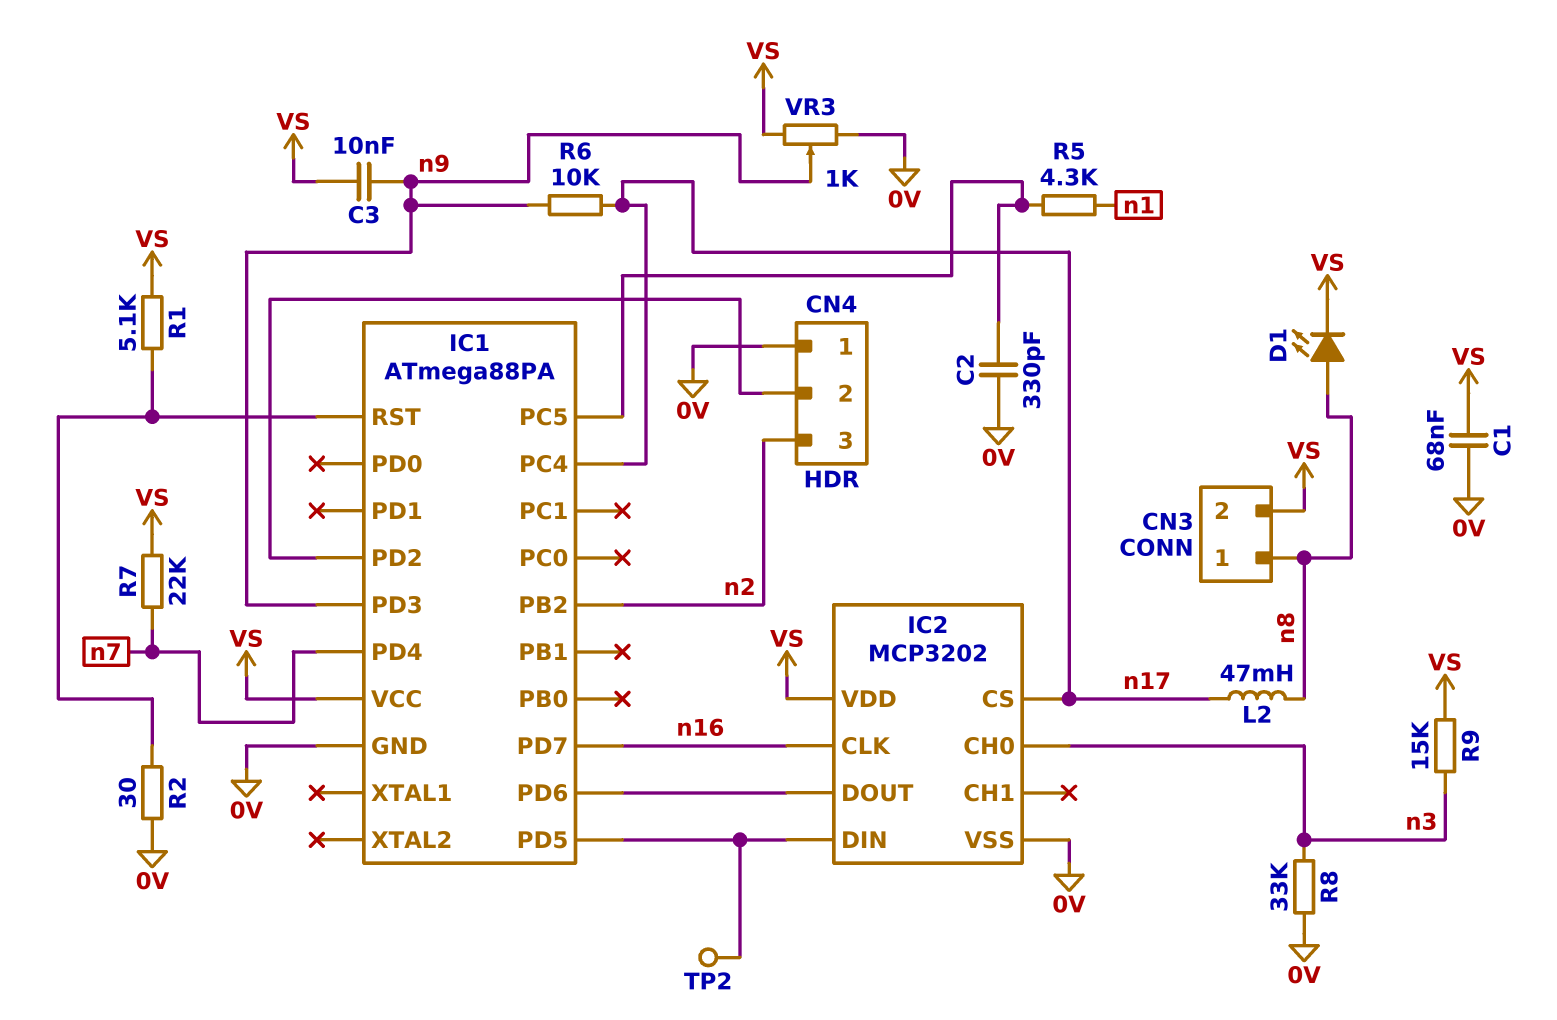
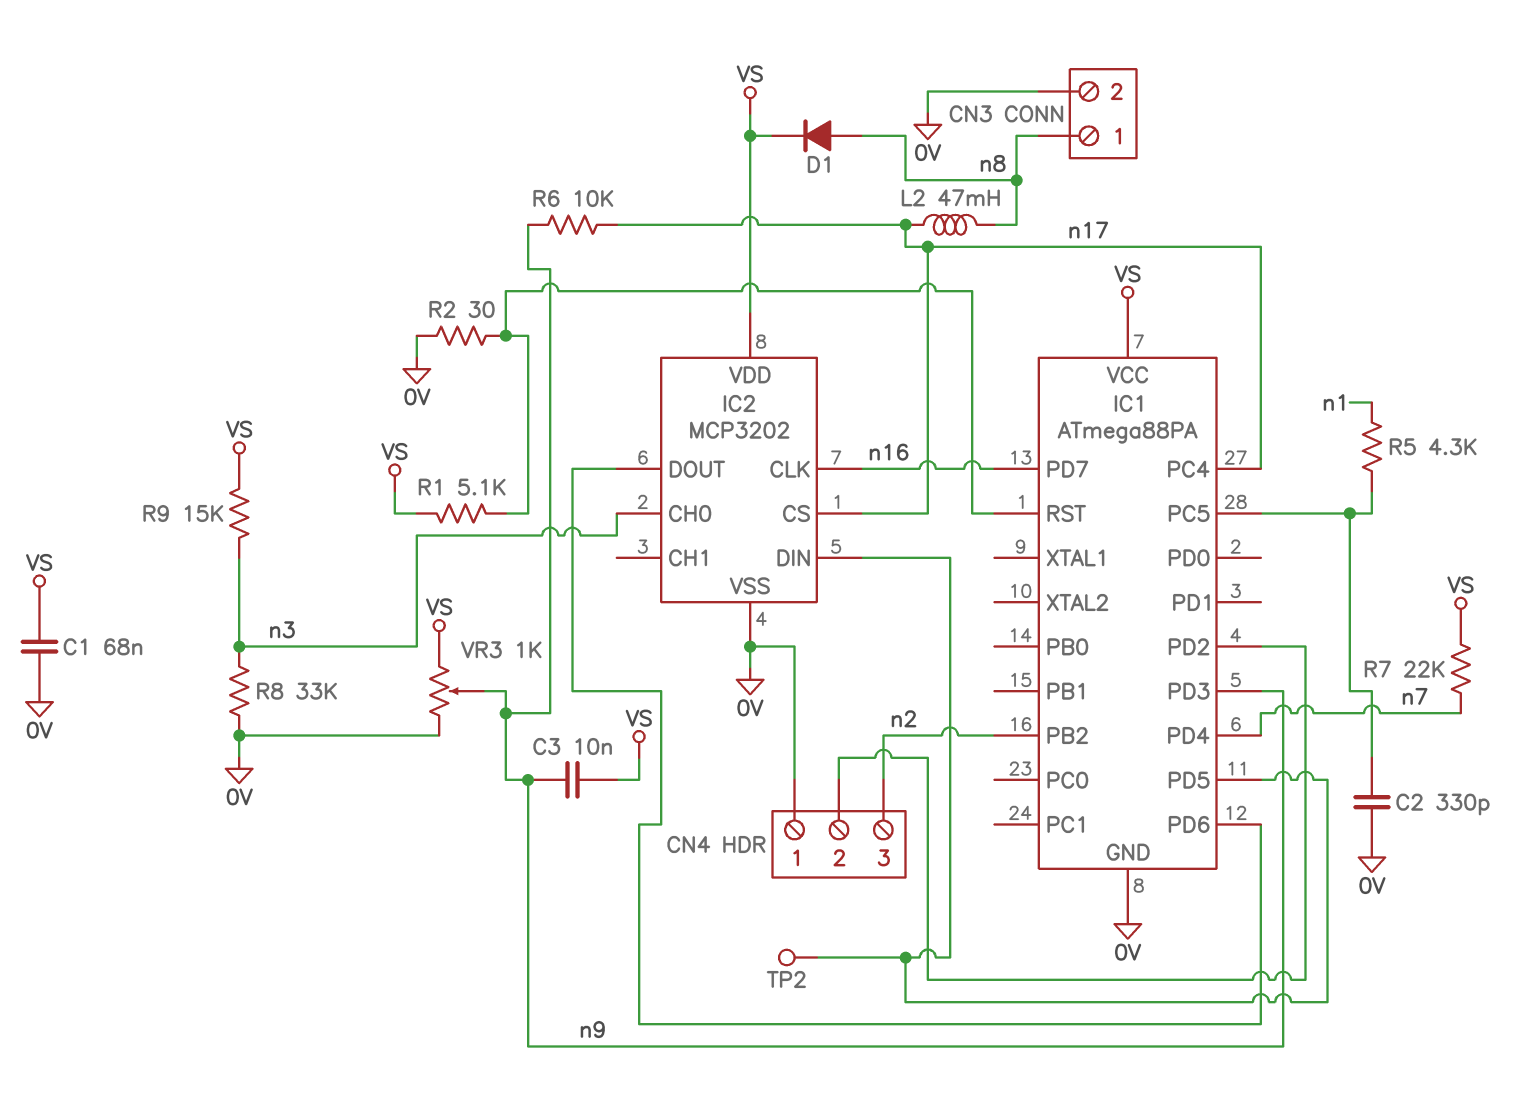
CN3 pin 2: VS -> 0V
D1: LED (A n8, K VS) -> diode (A n8, K VS)

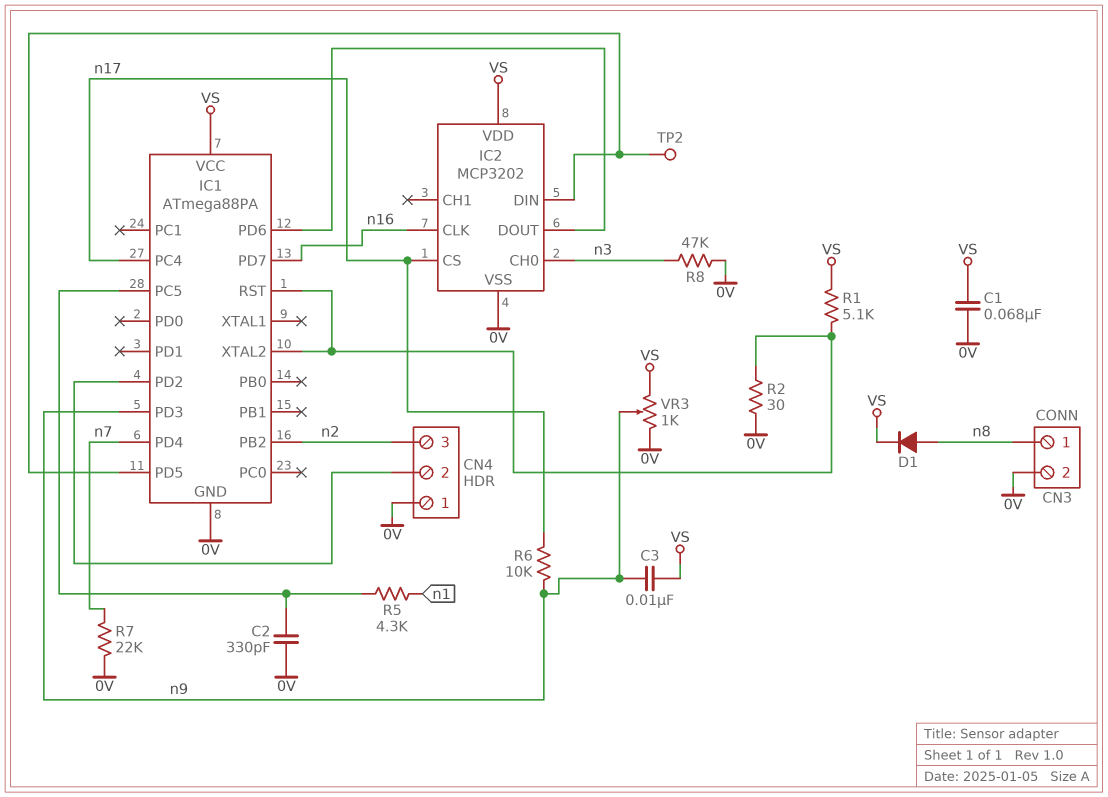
IC1 pin XTAL2: none -> IC1/RST
L2: 47mH (n8, n17) -> none
R7: 22k (VS, n7) -> 22k (0V, n7)
R8: 33k (0V, n3) -> 47k (0V, n3)
R9: 15k (VS, n3) -> none

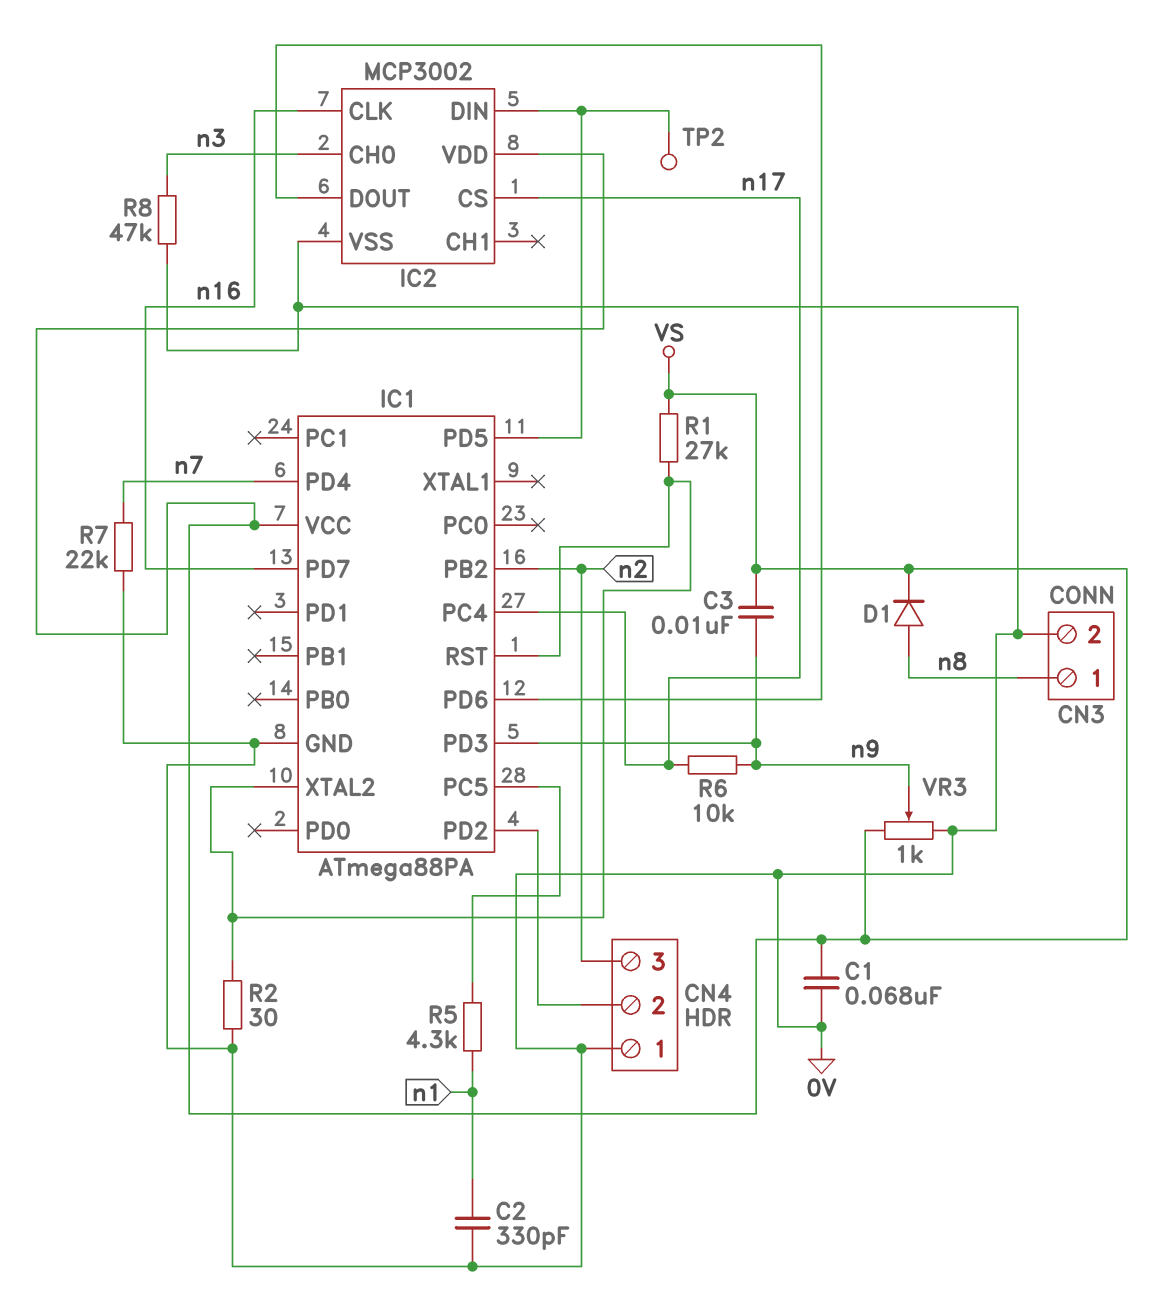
C2: 330pF (0V, IC1/PC5) -> 330pF (0V, n1)
IC2: MCP3202 -> MCP3002
R1: 5.1k (IC1/RST, VS) -> 27k (IC1/RST, VS)

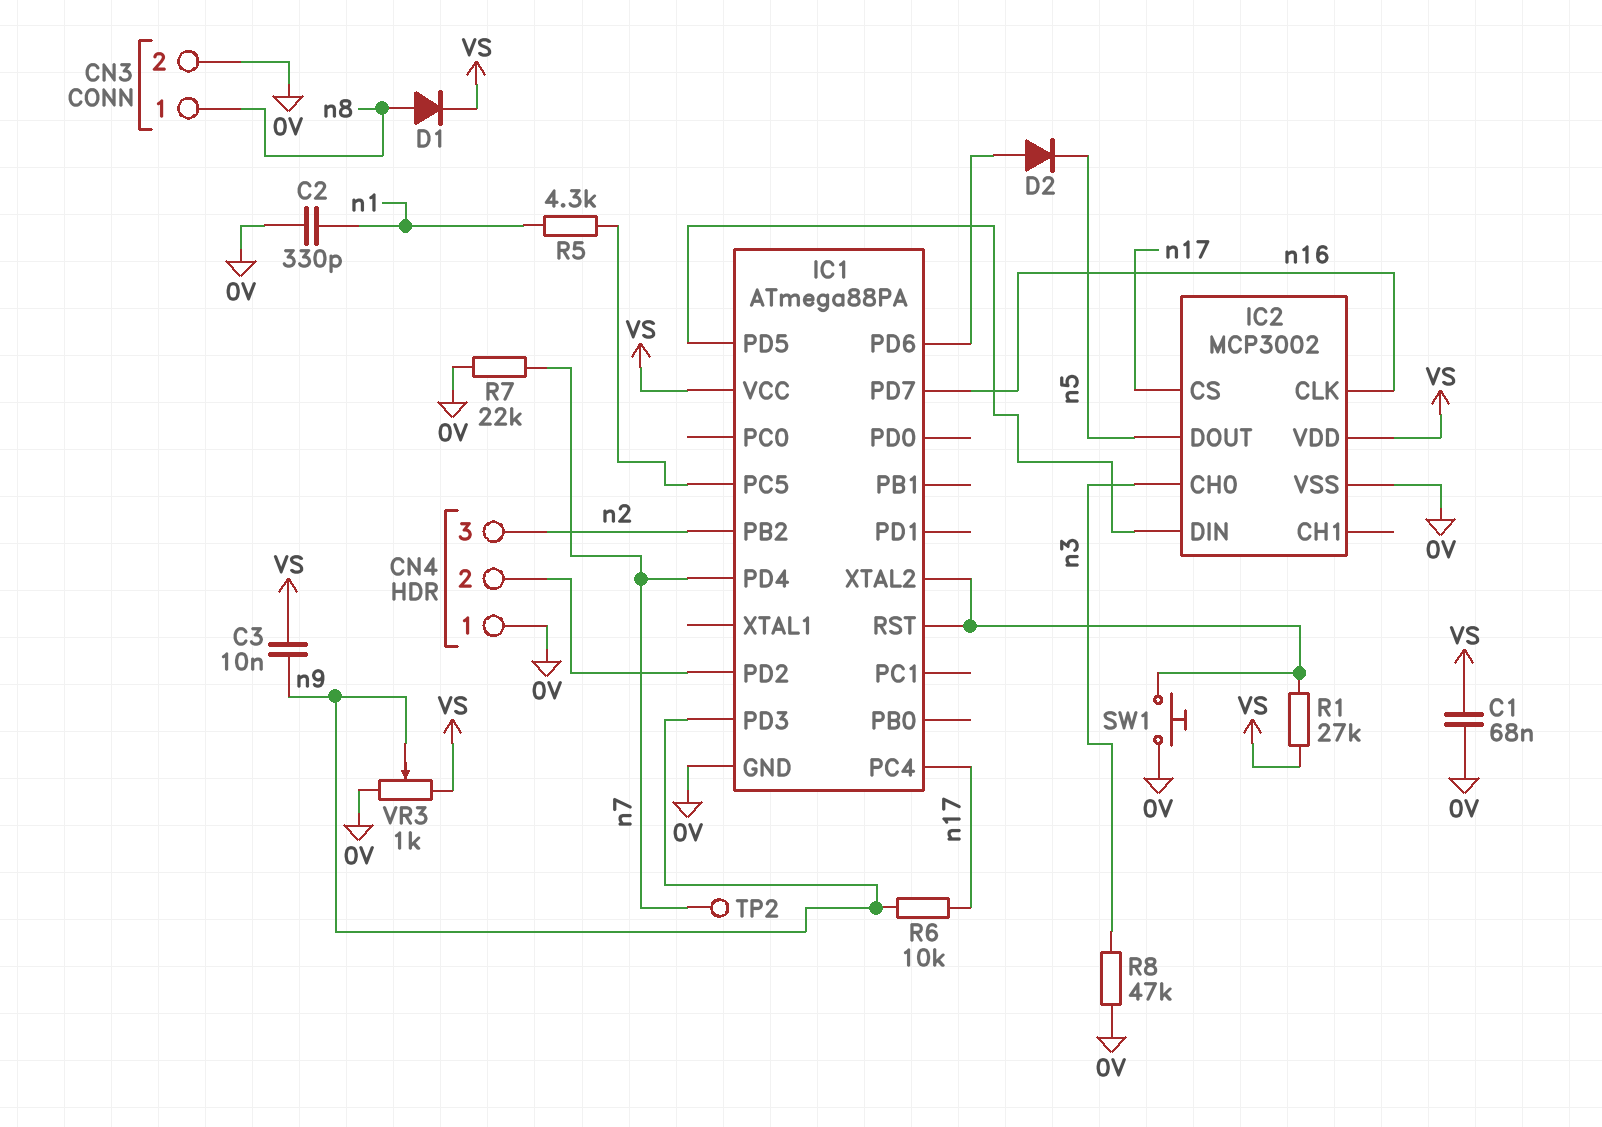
D2: none -> diode (A IC1/PD6, K n5)
IC2 pin DOUT: IC1/PD6 -> n5
R2: 30 (0V, IC1/RST) -> none
SW1: none -> button (0V, IC1/RST)
TP2: test point (IC1/PD5) -> test point (n7)

